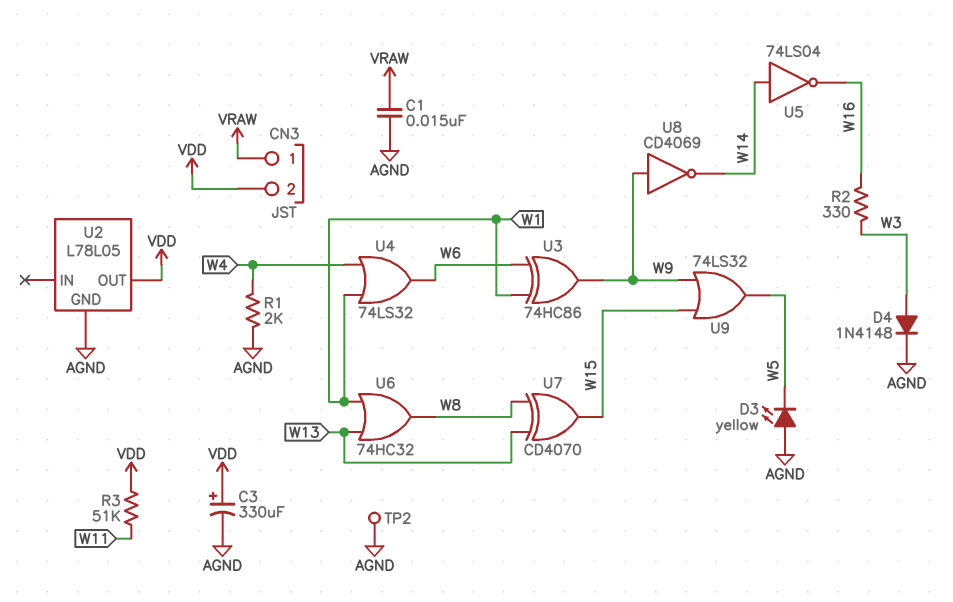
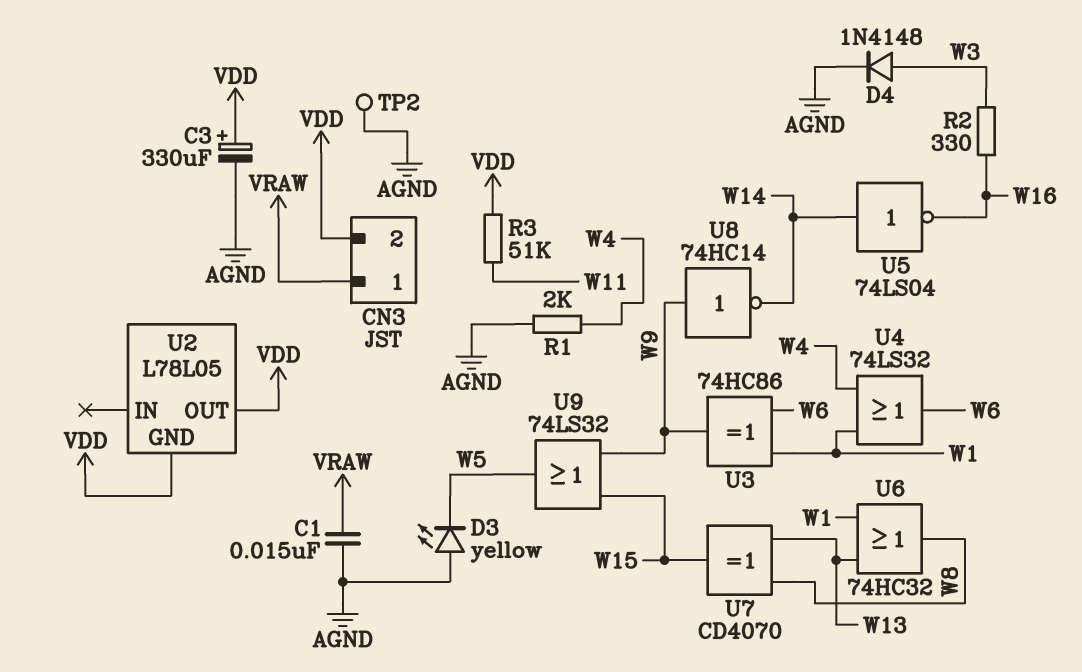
U2 pin GND: AGND -> VDD
U8: NOT CD4069 (in W9, out W14) -> NOT 74HC14 (in W9, out W14)

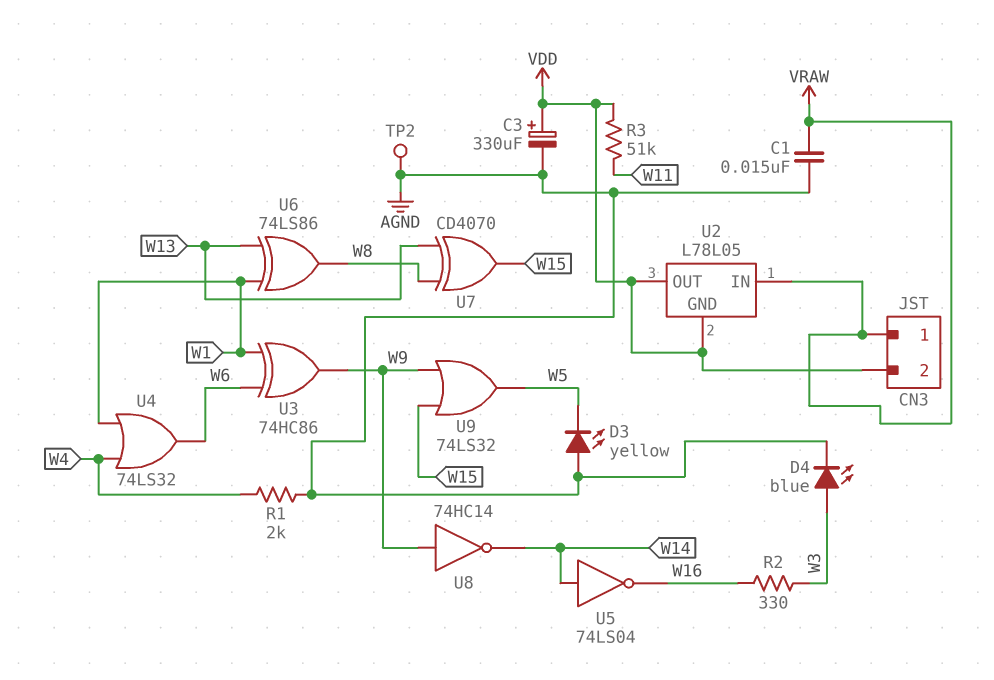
D4: diode 1N4148 (A W3, K AGND) -> LED blue (A W3, K AGND)
U2 pin IN: none -> VRAW
U6: OR 74HC32 (in W1, in W13, out W8) -> XOR 74LS86 (in W1, in W13, out W8)

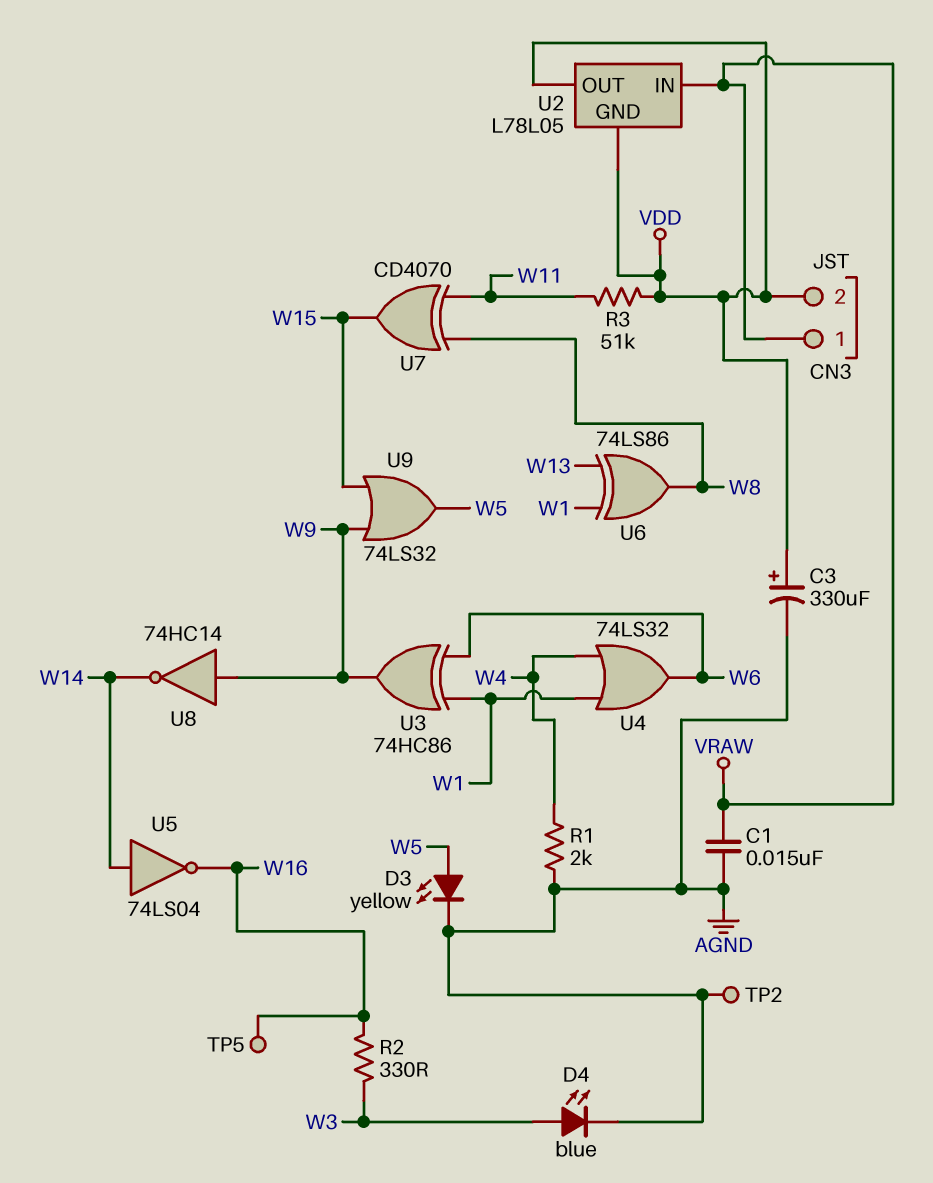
D3: LED yellow (A AGND, K W5) -> LED yellow (A W5, K AGND)
TP5: none -> test point (W16)
U7: XOR CD4070 (in W8, in W13, out W15) -> XOR CD4070 (in W8, in W11, out W15)

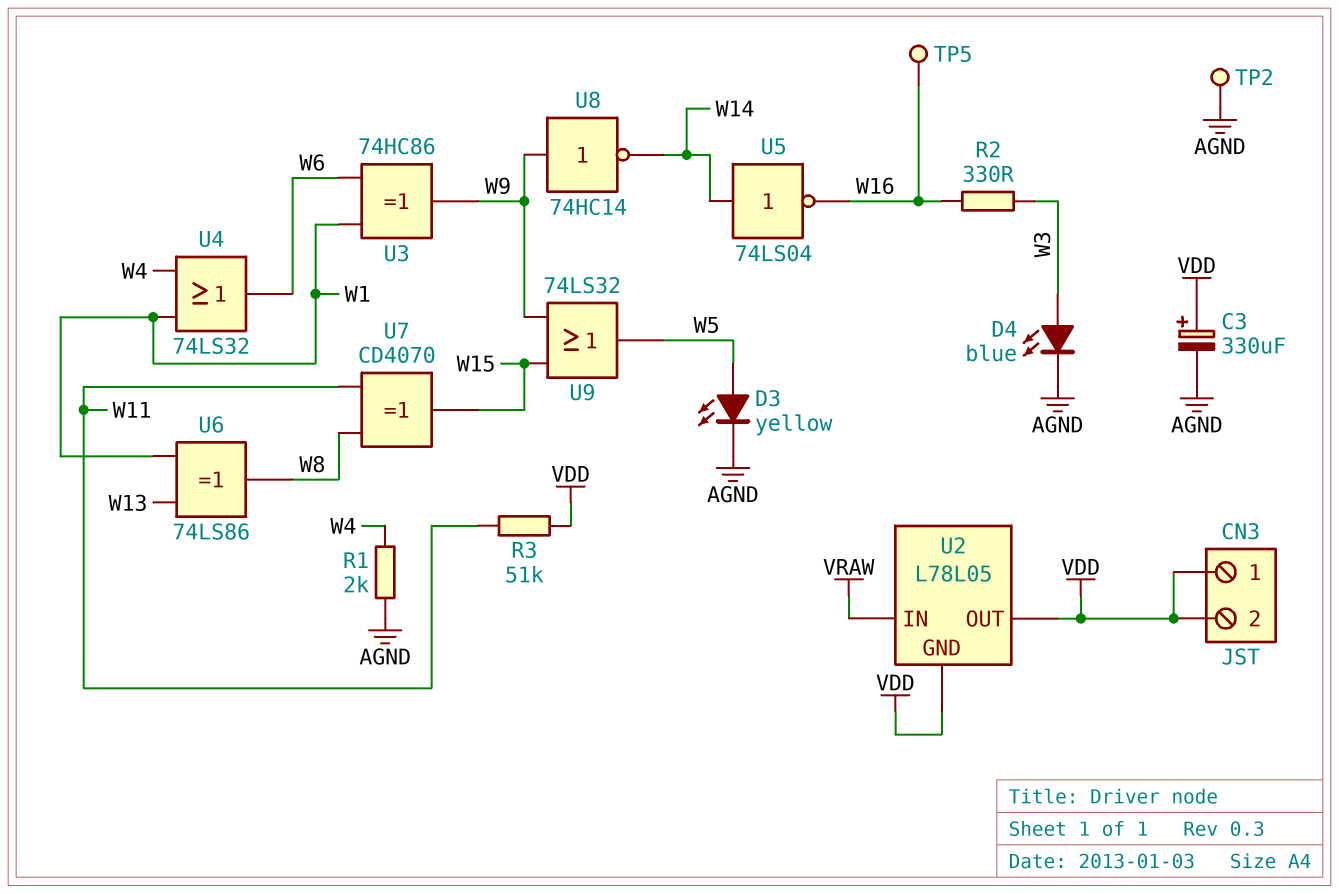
C1: 15nF (AGND, VRAW) -> none
CN3 pin 1: VRAW -> VDD

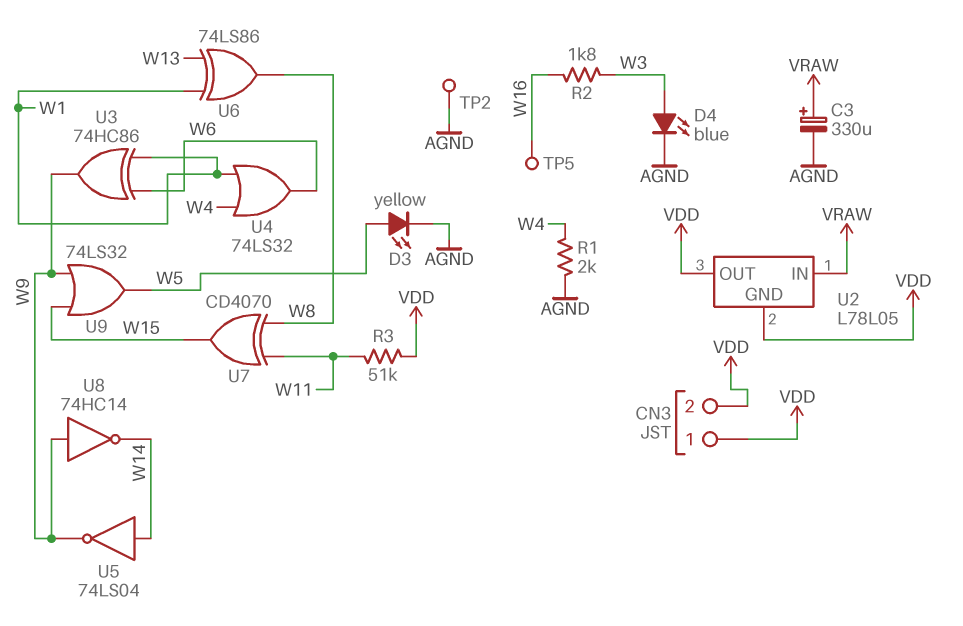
C3: 330uF (plus VDD, minus AGND) -> 330uF (plus VRAW, minus AGND)
R2: 330 (W3, W16) -> 1.8k (W3, W16)
U5: NOT 74LS04 (in W14, out W16) -> NOT 74LS04 (in W14, out W9)

